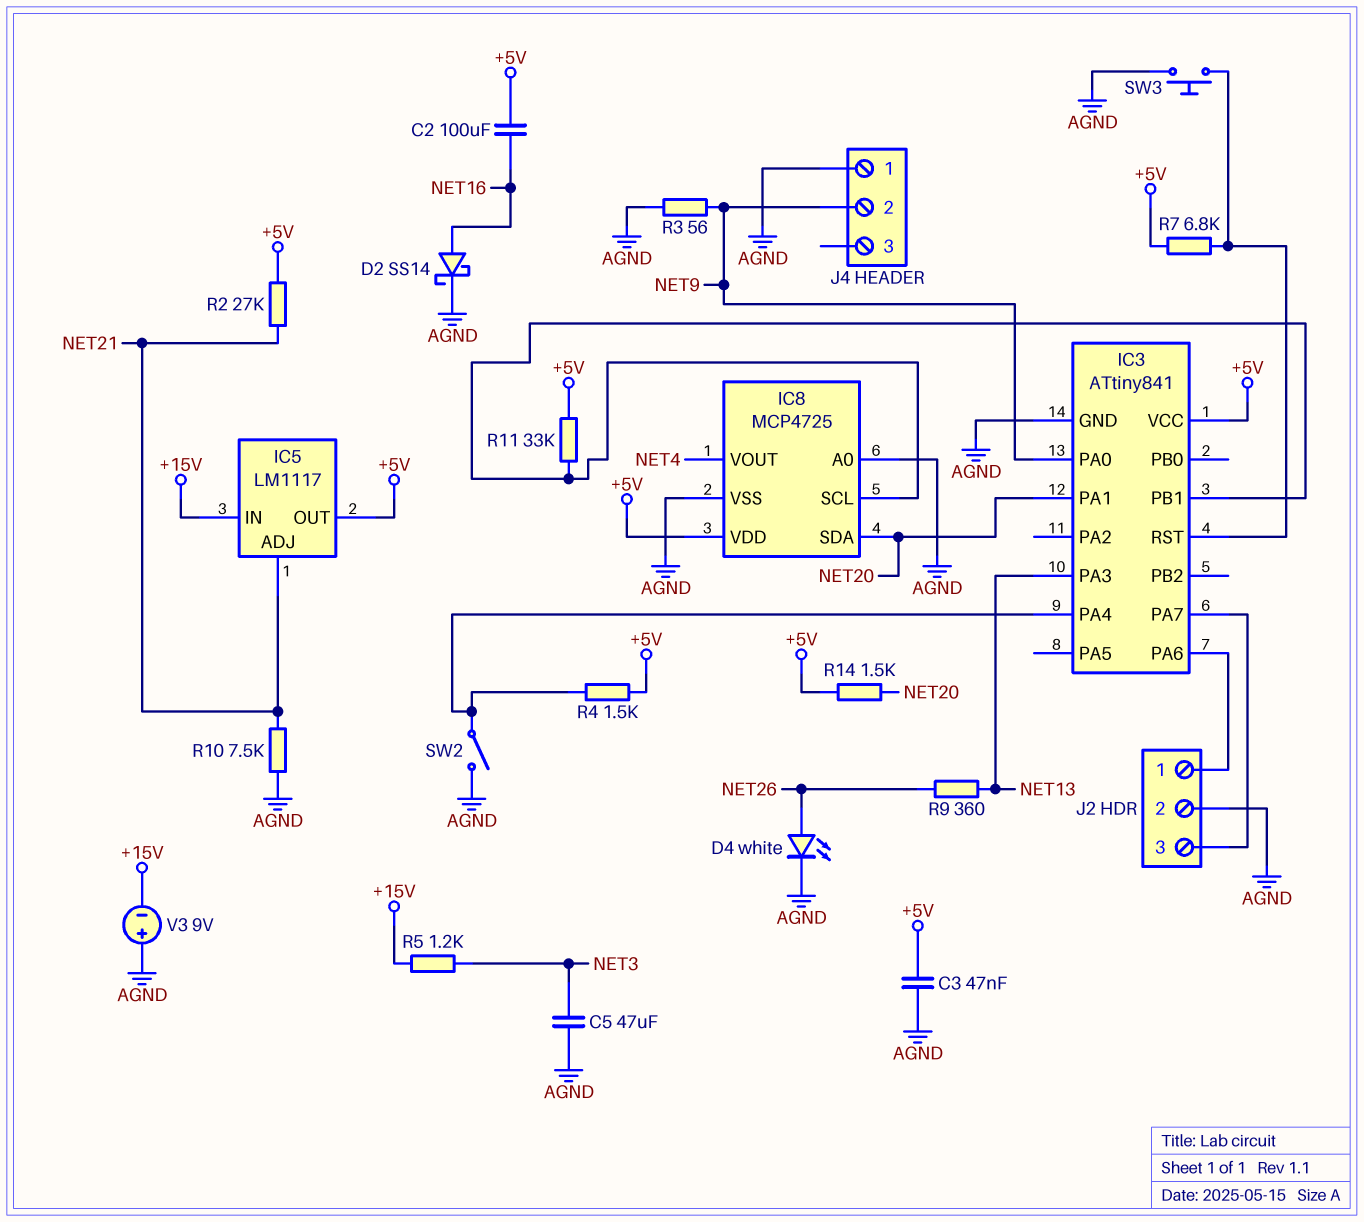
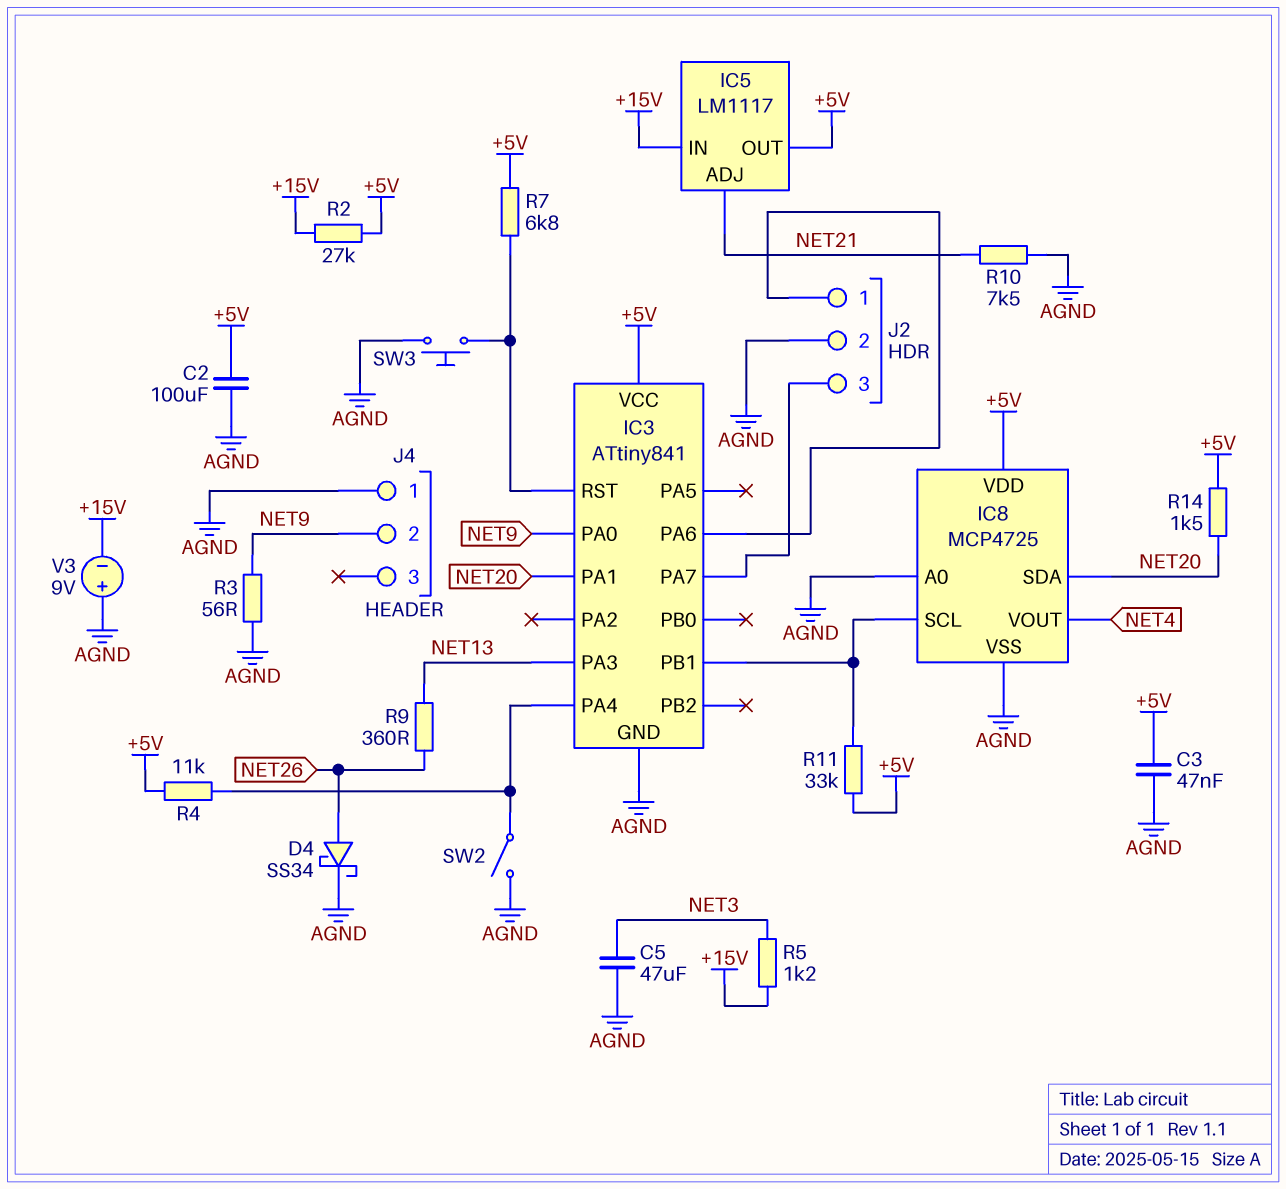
C2: 100uF (+5V, NET16) -> 100uF (+5V, AGND)
D2: schottky SS14 (A NET16, K AGND) -> none
D4: LED white (A NET26, K AGND) -> schottky SS34 (A NET26, K AGND)
R2: 27k (+5V, NET21) -> 27k (+5V, +15V)
R4: 1.5k (+5V, IC3/PA4) -> 11k (+5V, IC3/PA4)

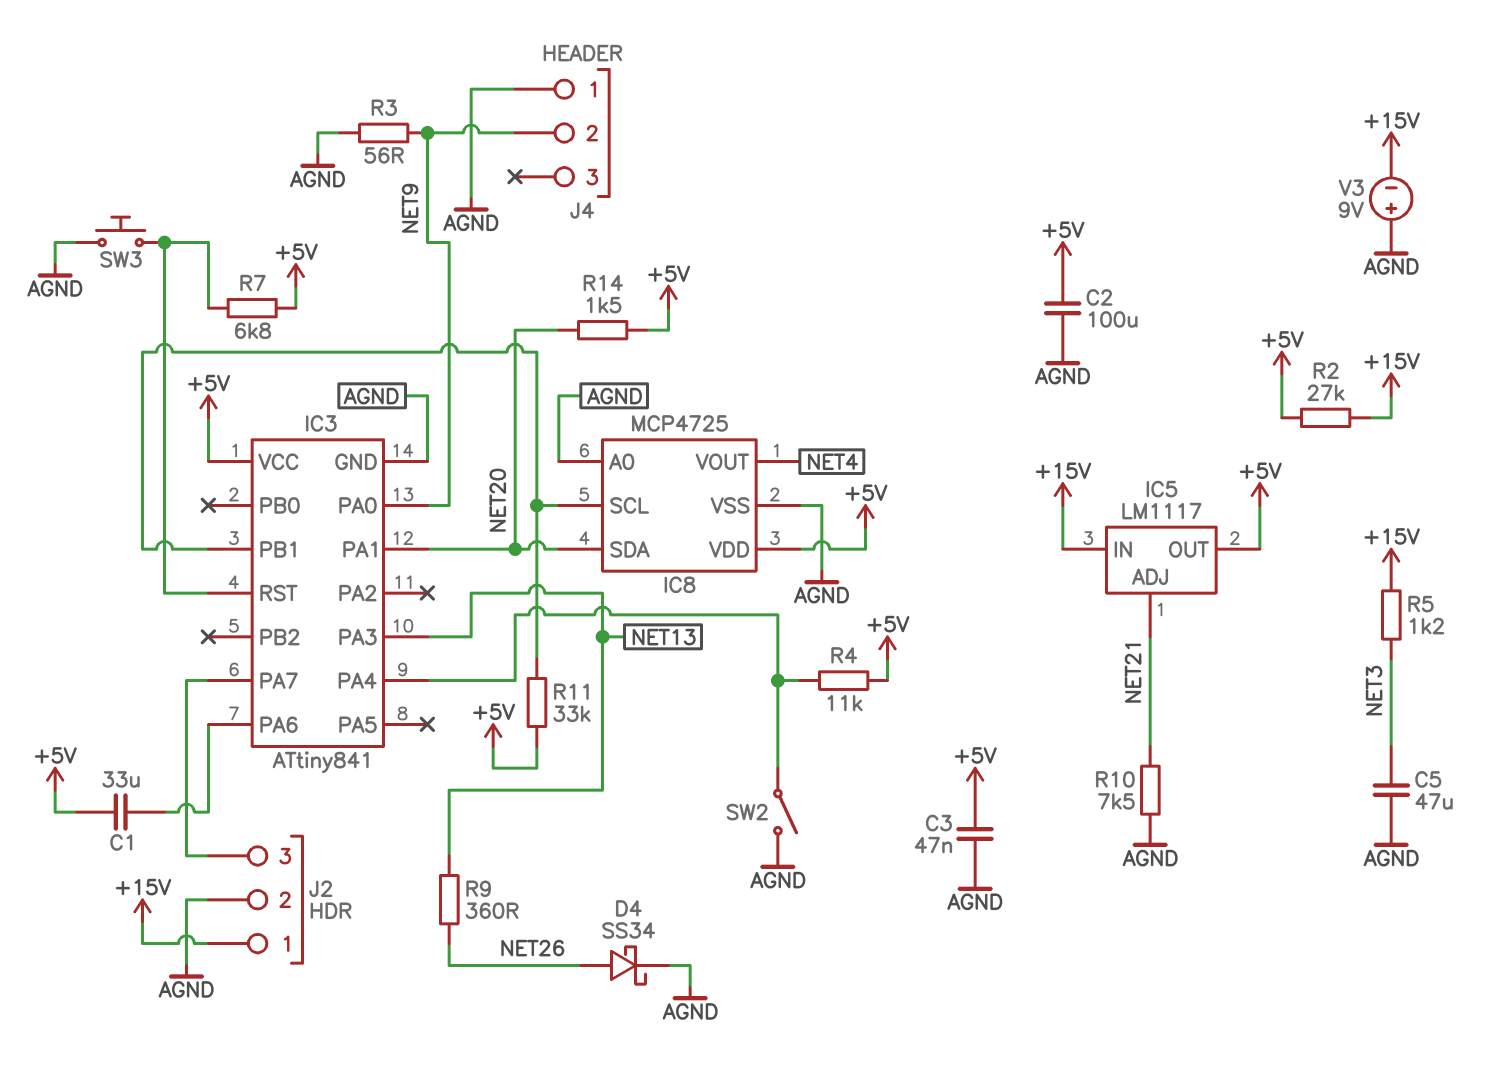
C1: none -> 33uF (+5V, IC3/PA6)
J2 pin 1: IC3/PA6 -> +15V

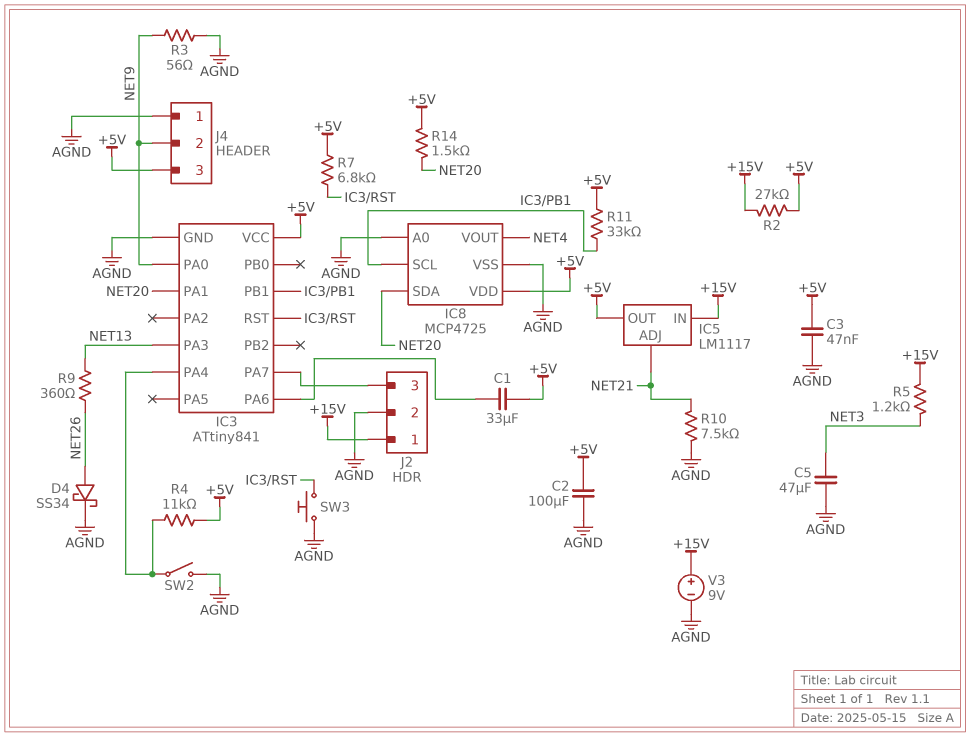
J4 pin 3: none -> +5V
V3: 9V (plus AGND, minus +15V) -> 9V (plus +15V, minus AGND)

